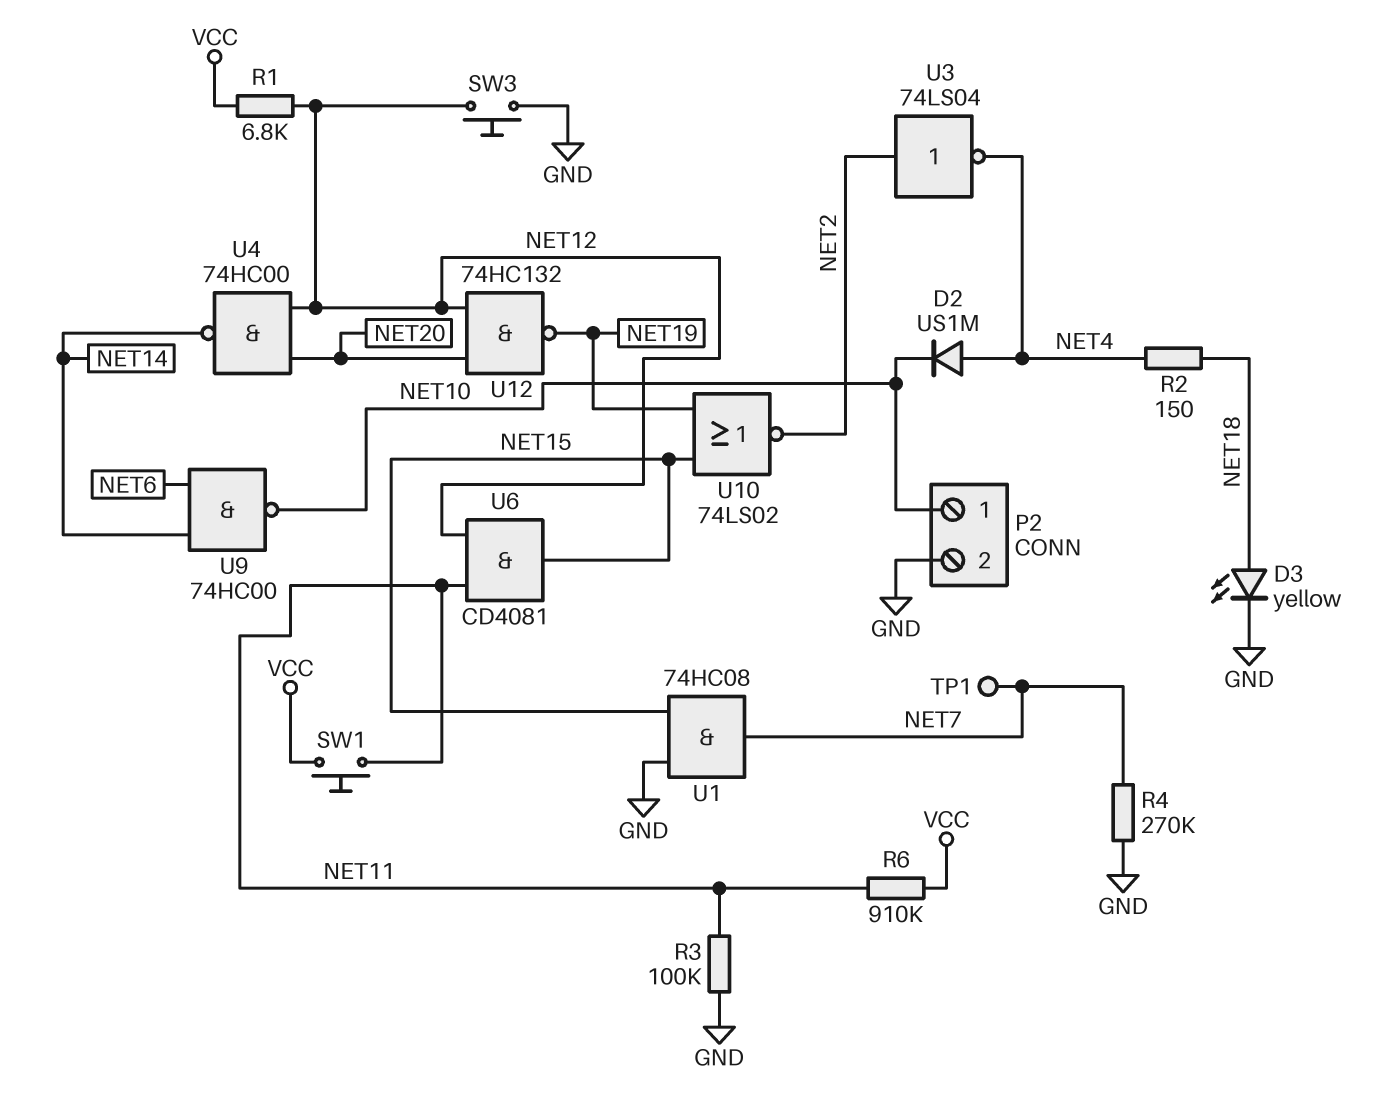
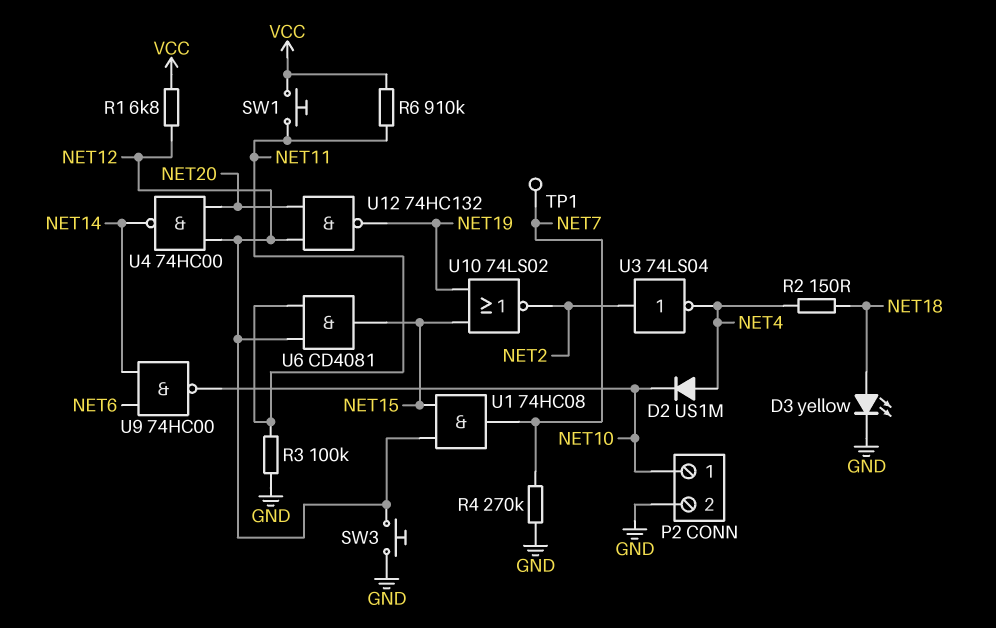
U1: AND 74HC08 (in GND, in NET15, out NET7) -> AND 74HC08 (in NET12, in NET15, out NET7)

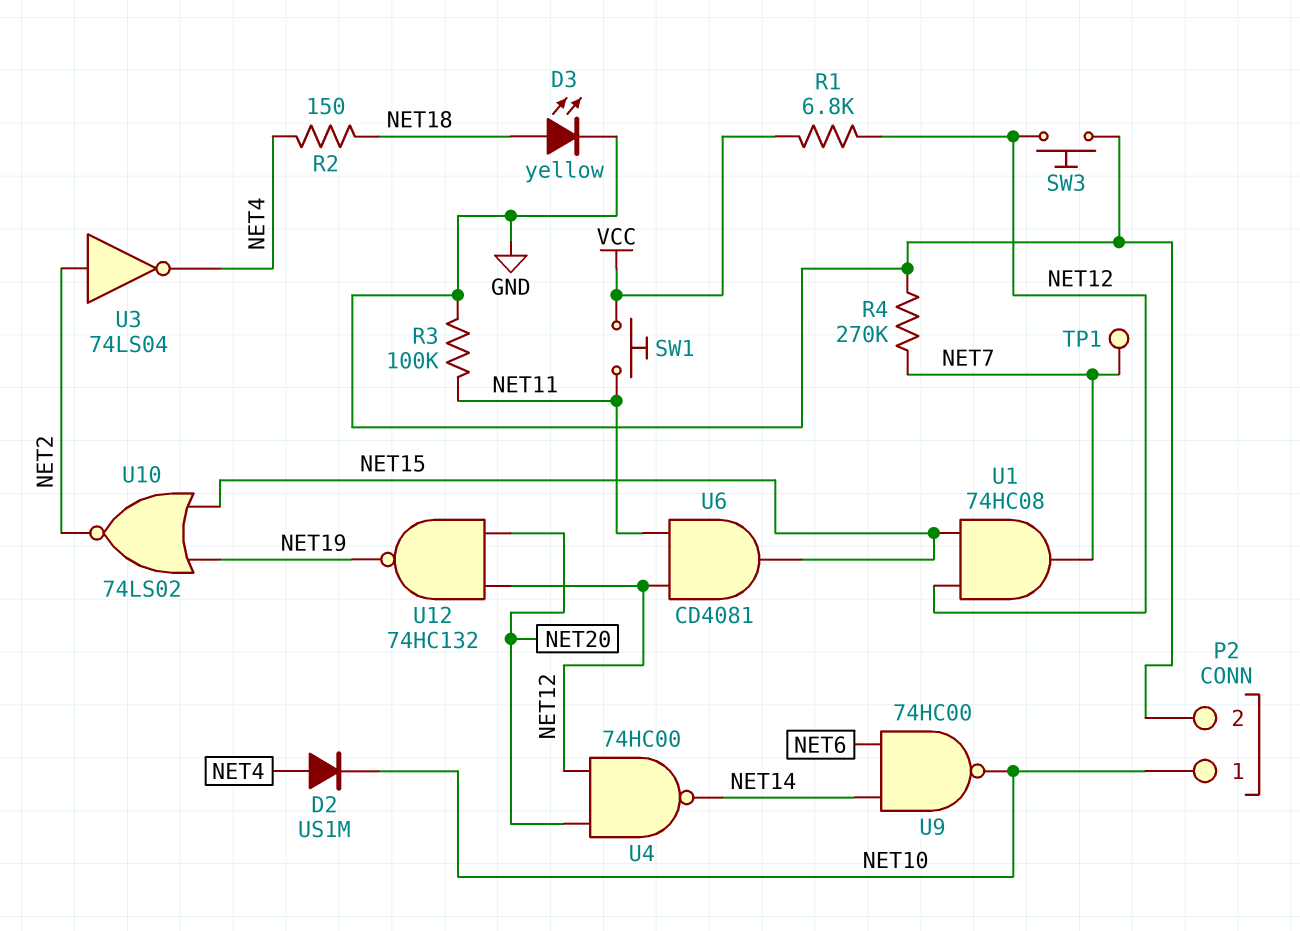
R6: 910k (NET11, VCC) -> none

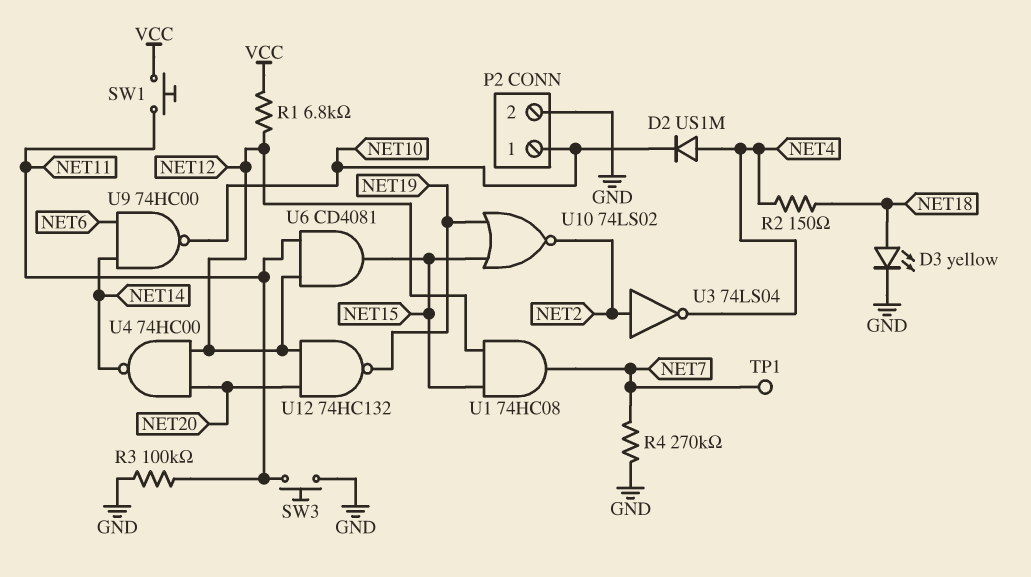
SW3: button (GND, NET12) -> button (GND, NET11)

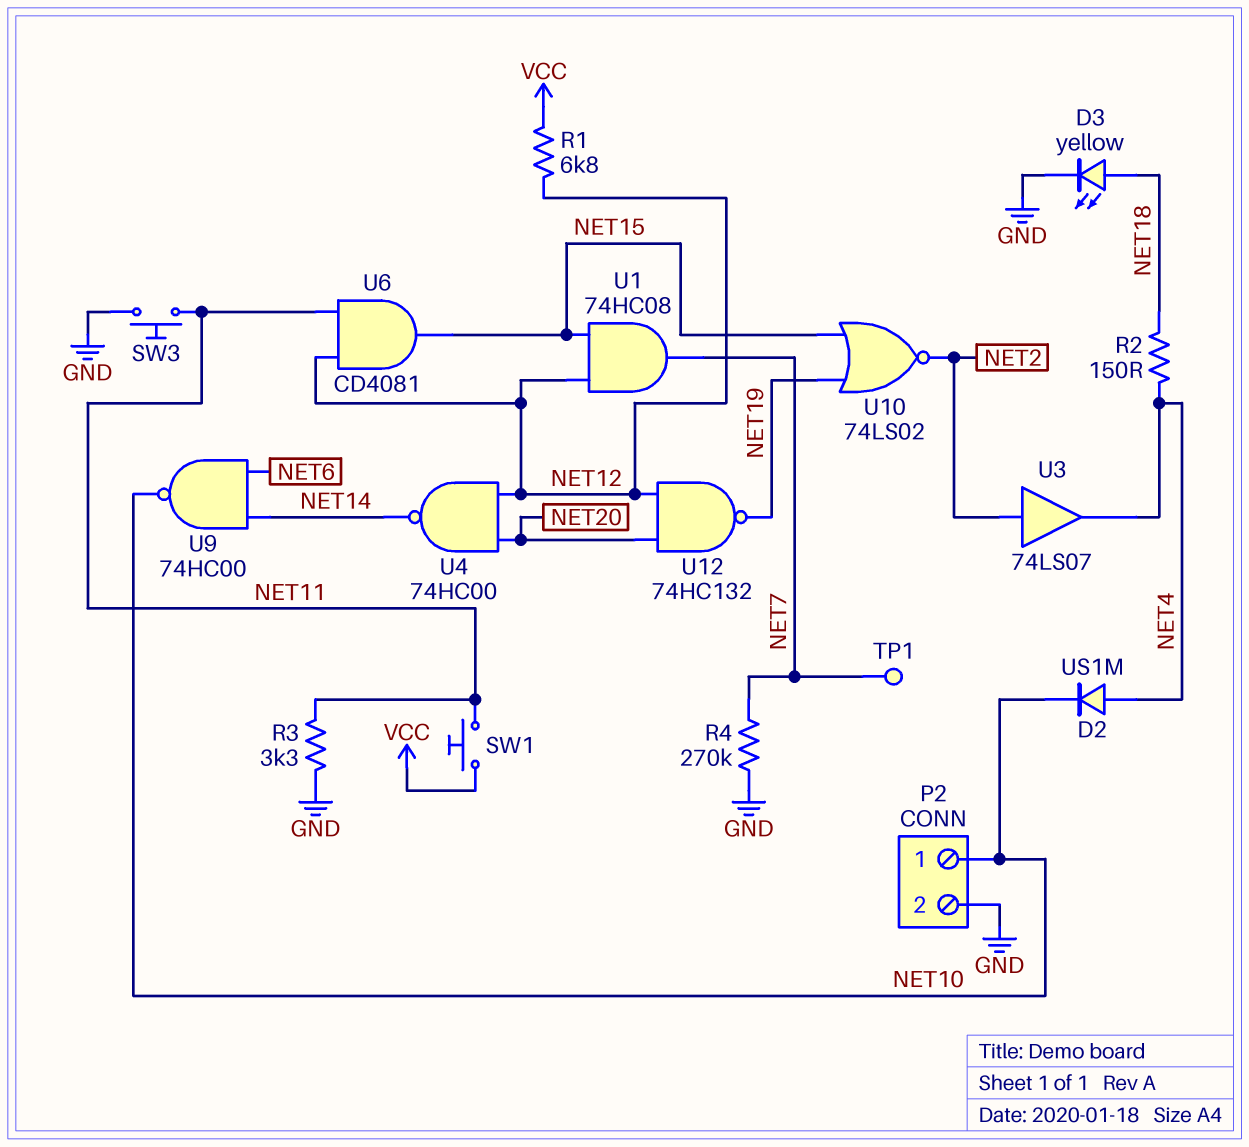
R3: 100k (GND, NET11) -> 3.3k (GND, NET11)
U3: NOT 74LS04 (in NET2, out NET4) -> buffer 74LS07 (in NET2, out NET4)

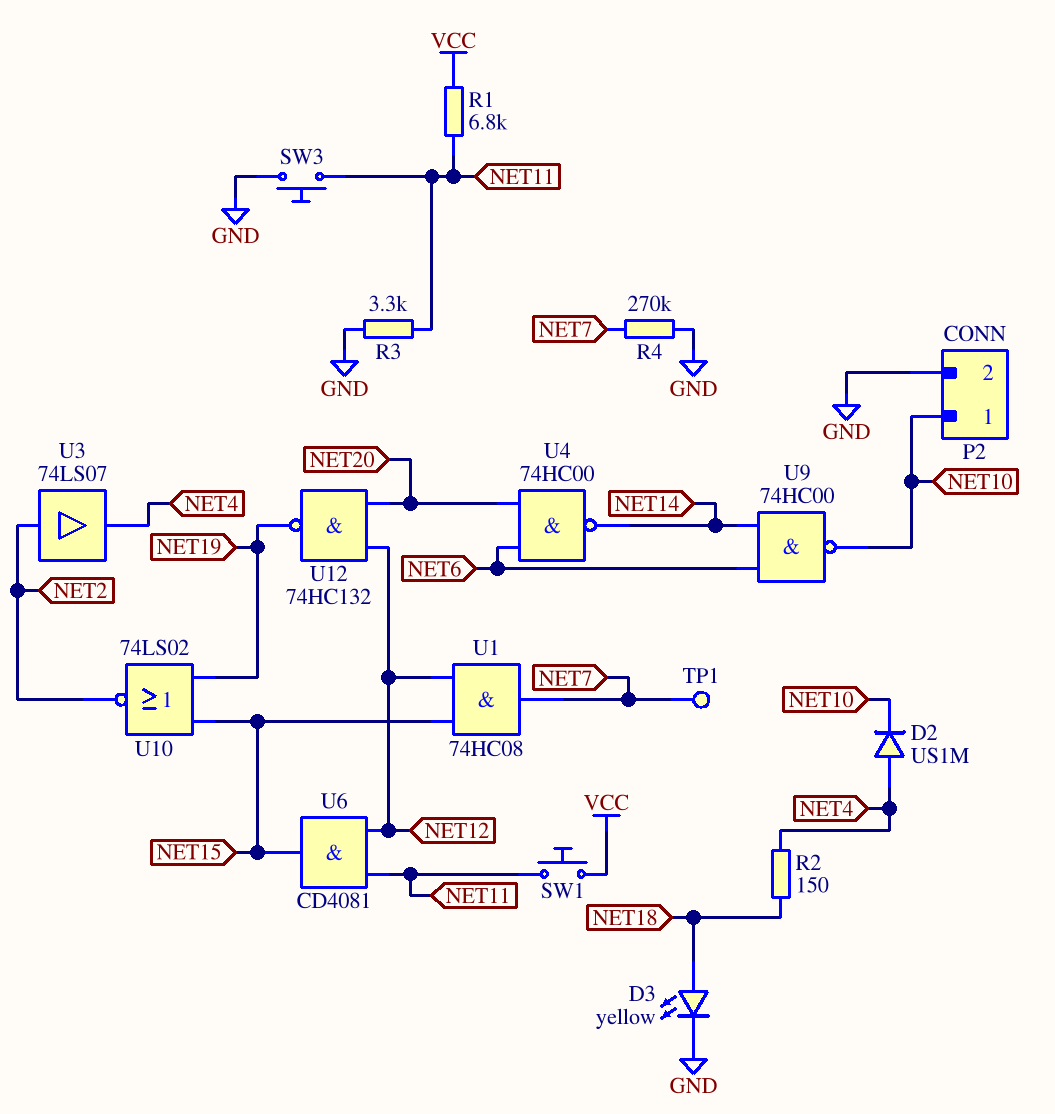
R1: 6.8k (NET12, VCC) -> 6.8k (NET11, VCC)
U4: NAND 74HC00 (in NET12, in NET20, out NET14) -> NAND 74HC00 (in NET6, in NET20, out NET14)

